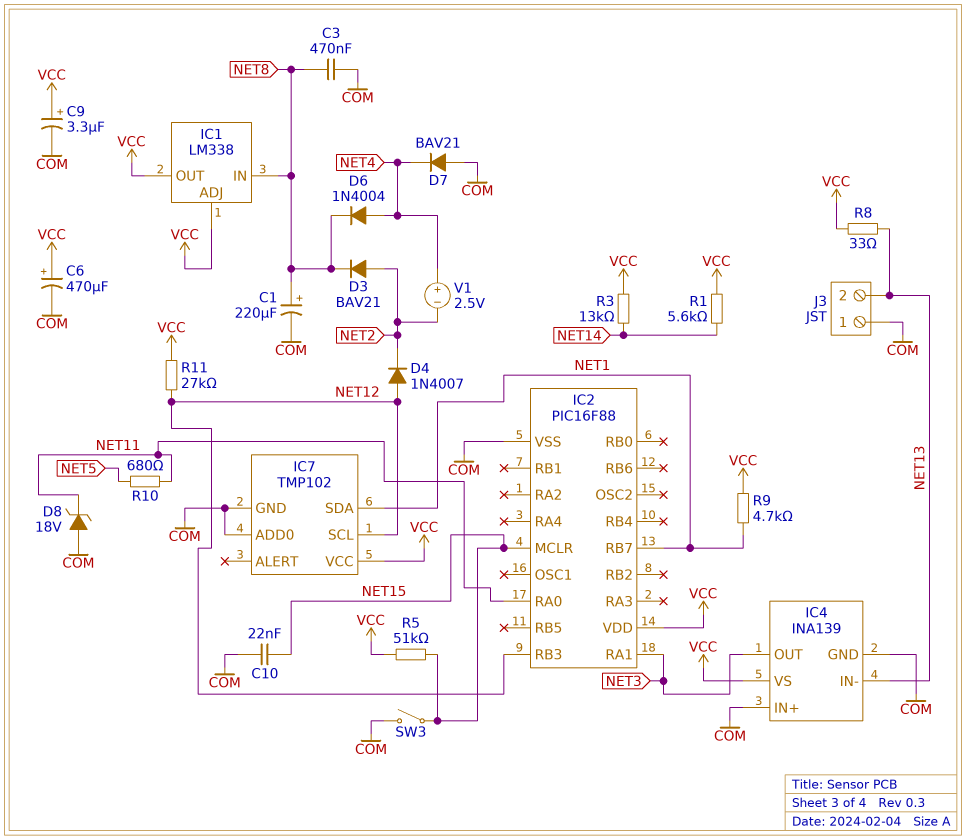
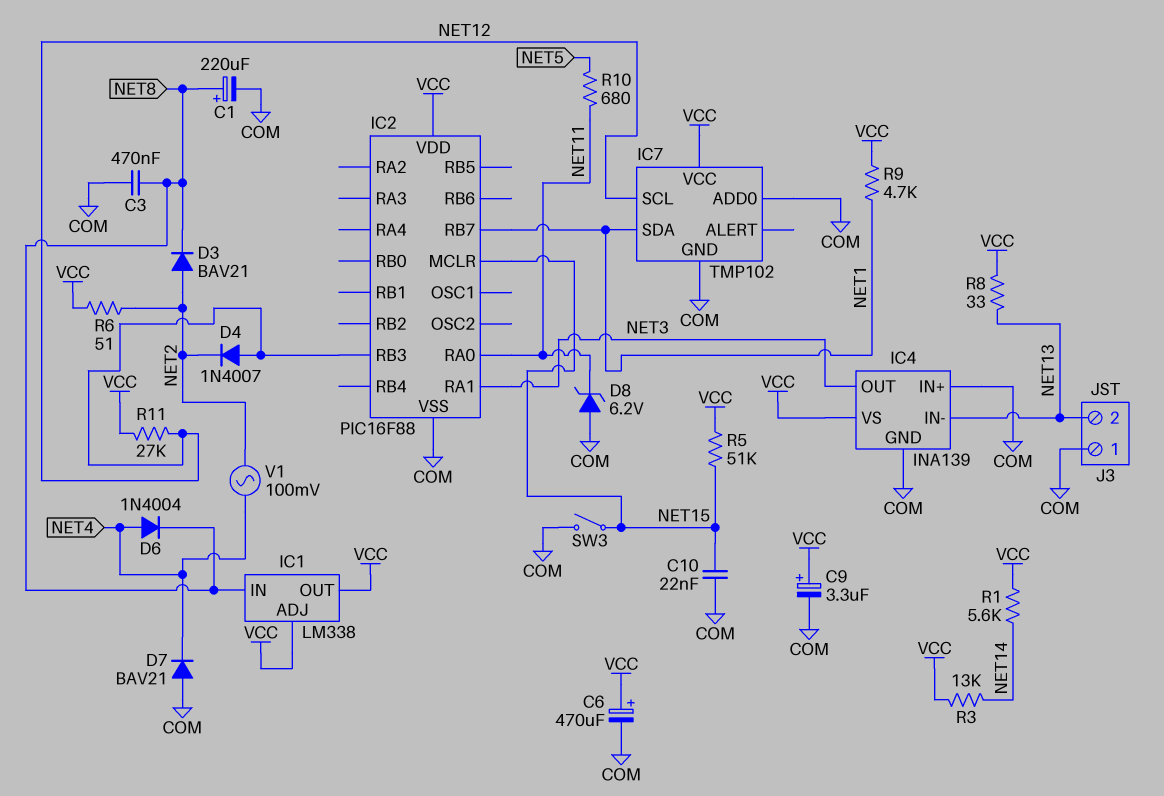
D8: zener 18V (A COM, K NET11) -> zener 6.2V (A COM, K NET11)
R6: none -> 51 (NET2, VCC)
V1: 2.5V (plus NET4, minus NET2) -> AC 100mV (NET2, NET4)

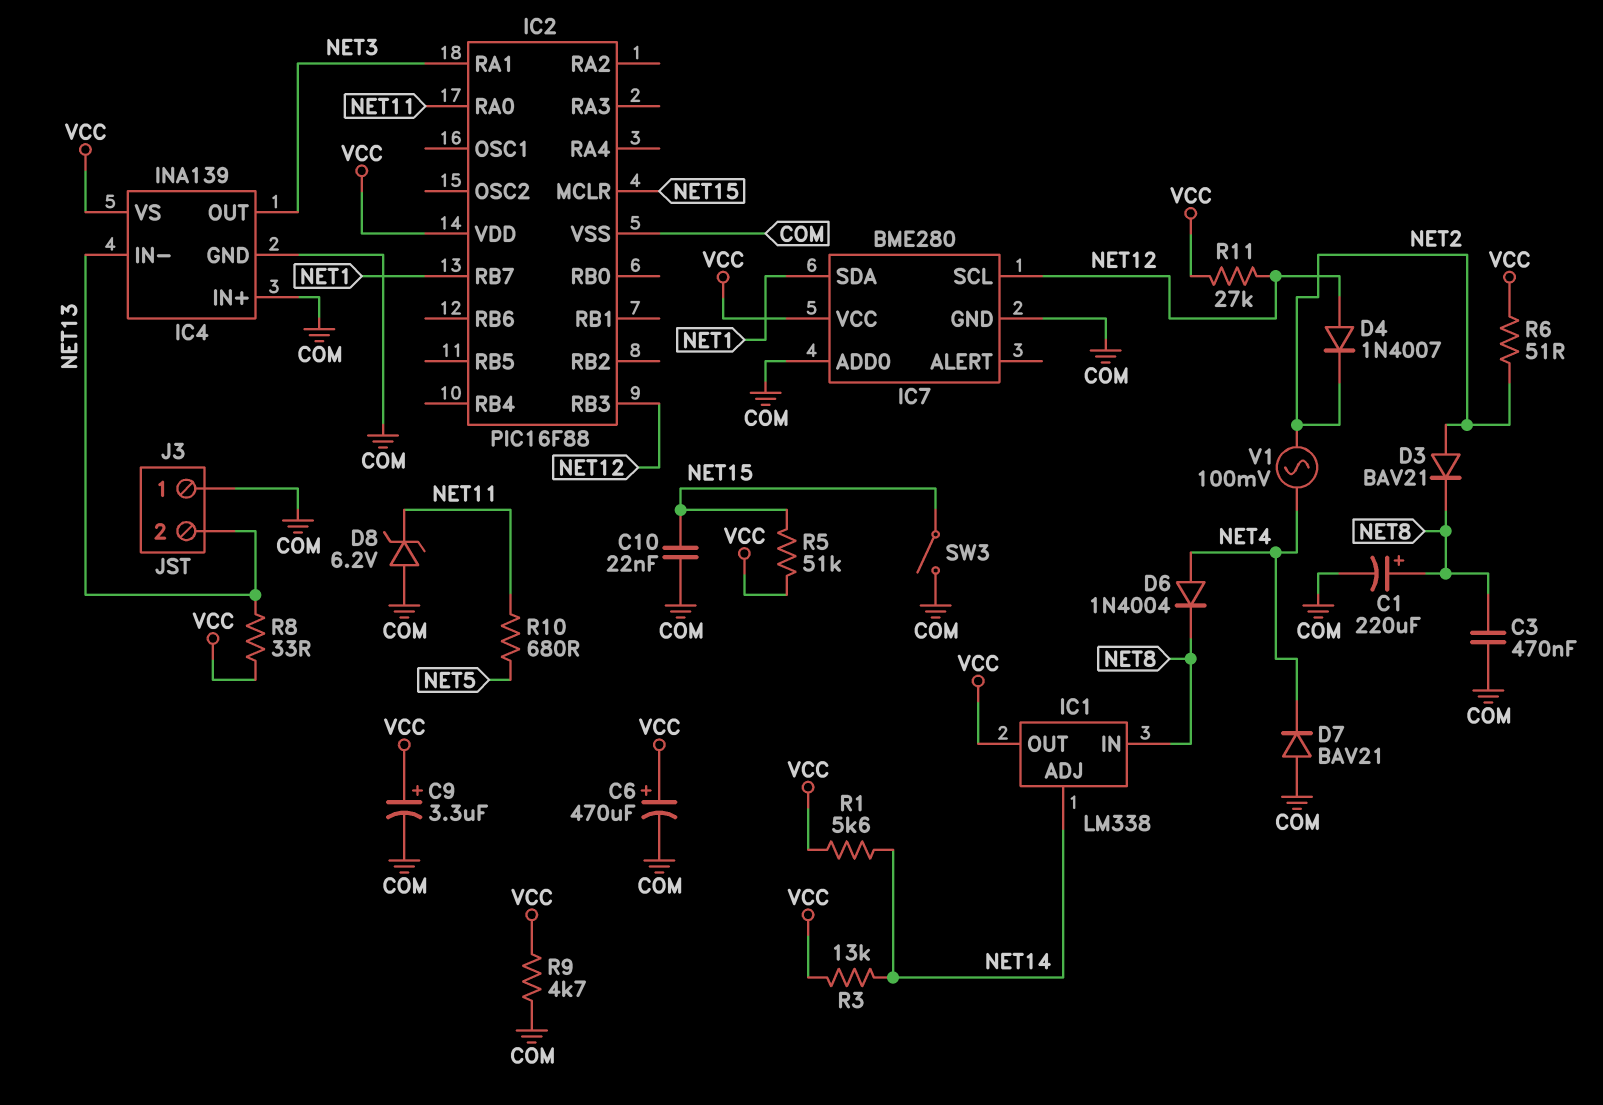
IC1 pin ADJ: VCC -> NET14
IC7: TMP102 -> BME280
R9: 4.7k (NET1, VCC) -> 4.7k (COM, VCC)

